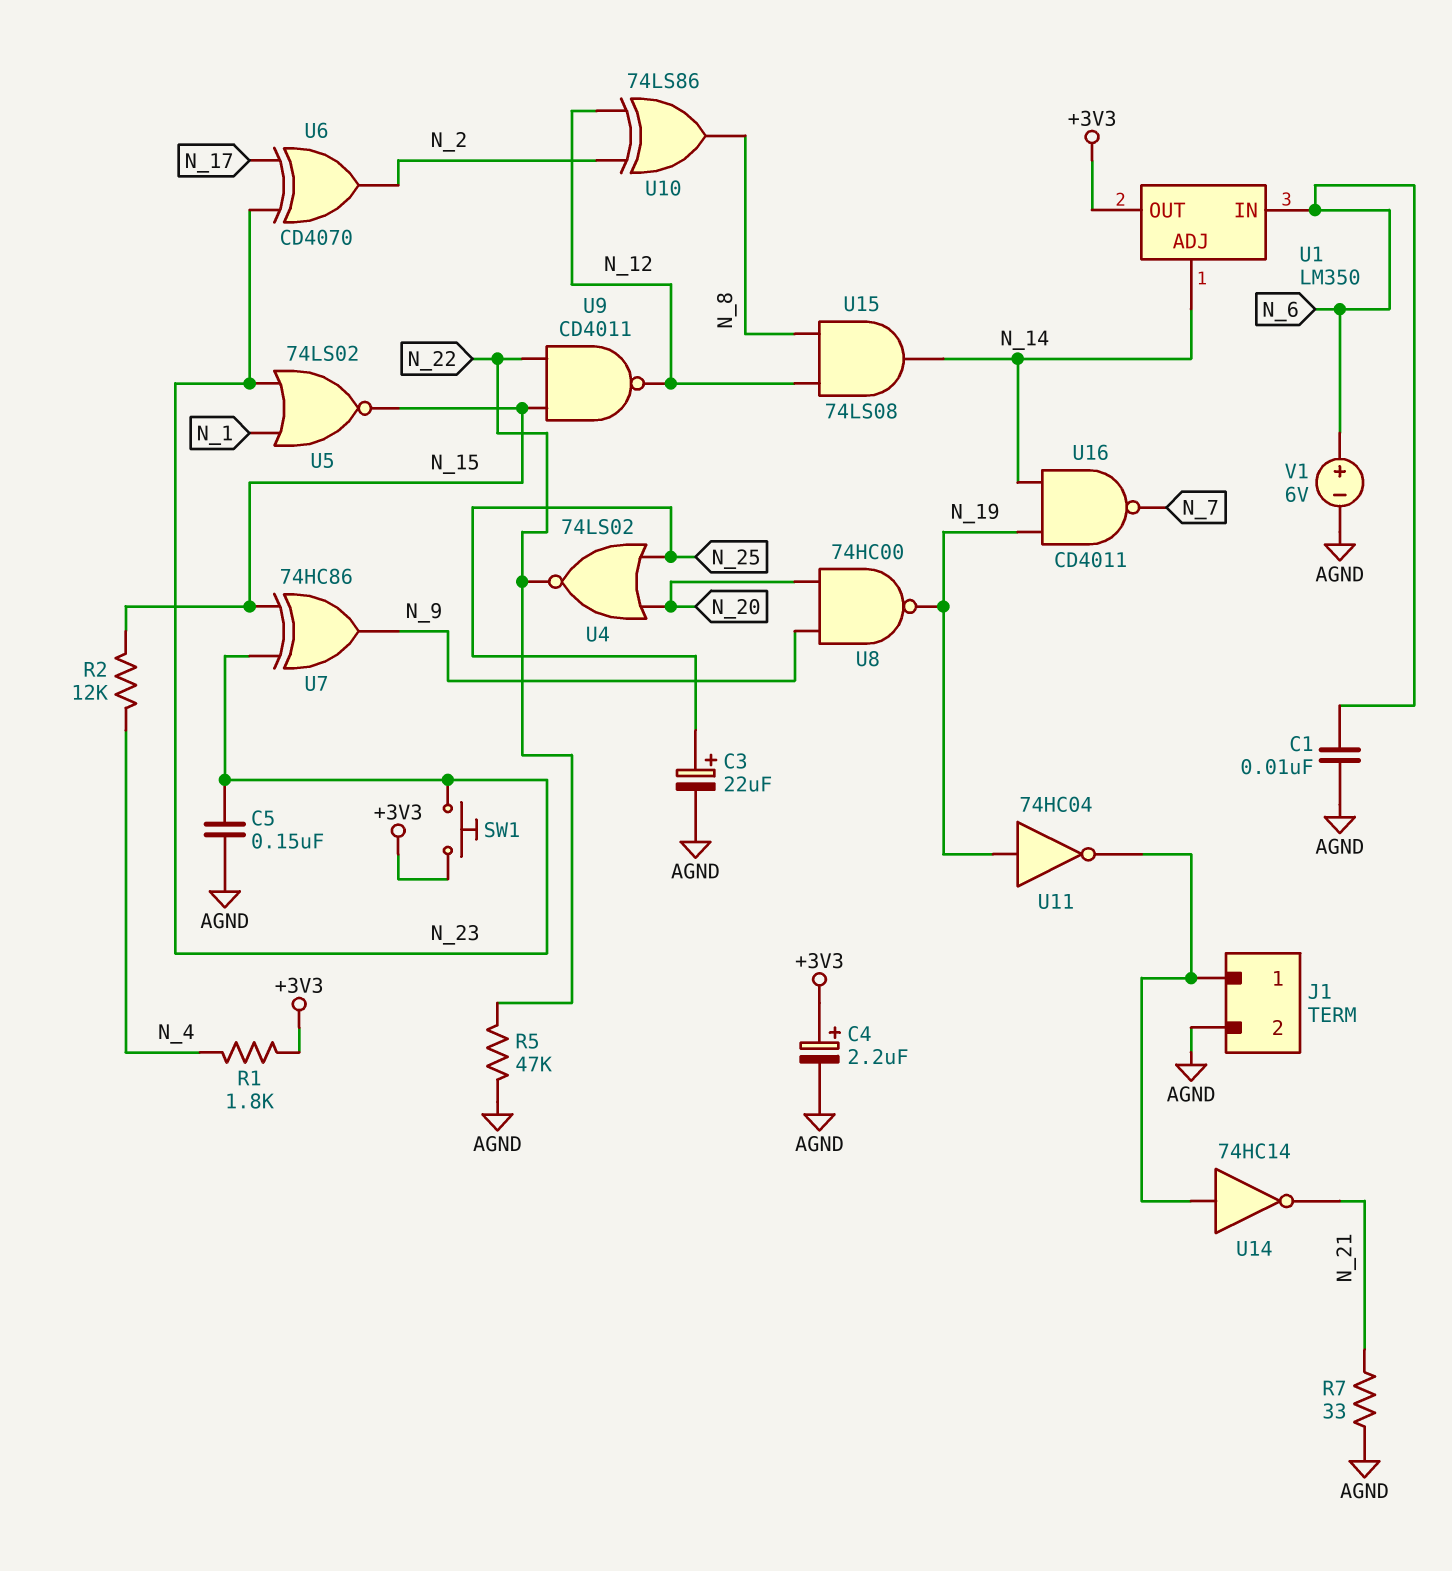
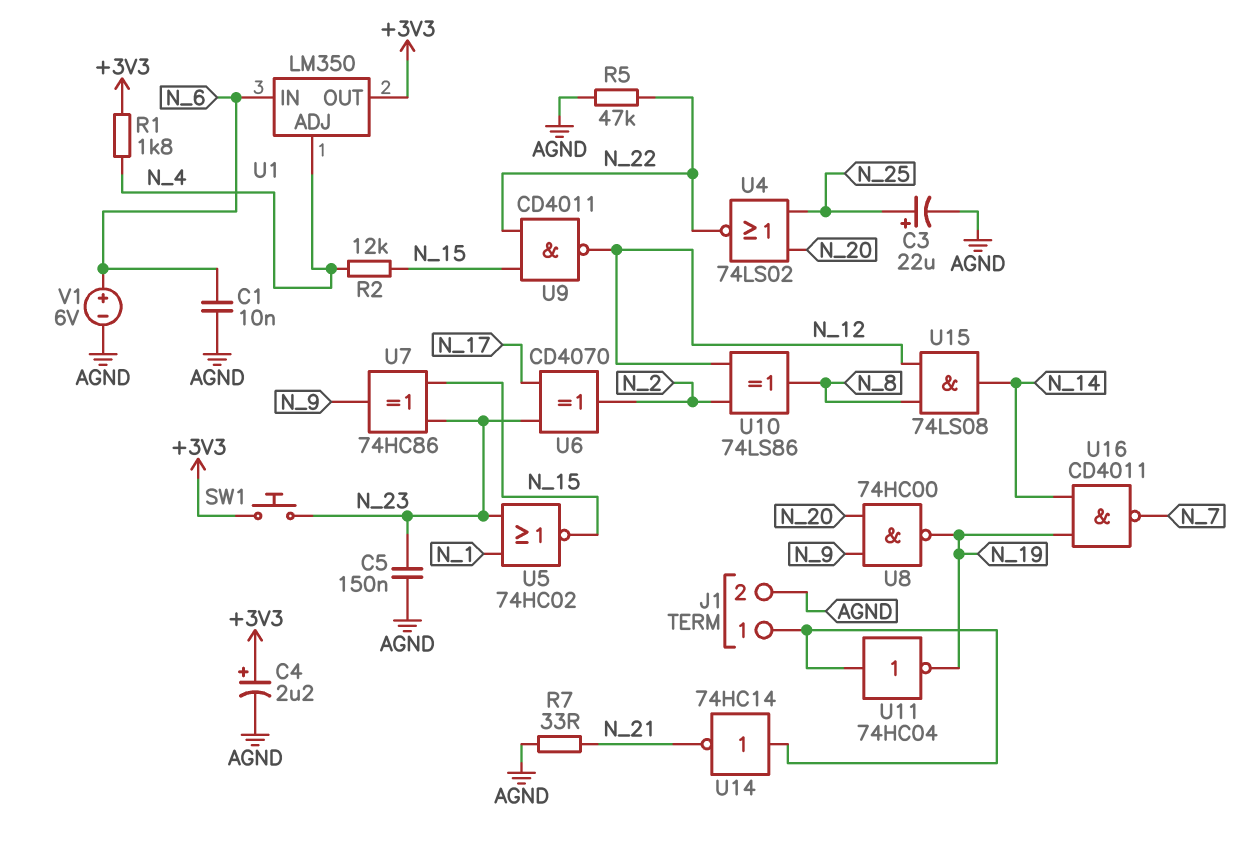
U1 pin ADJ: N_14 -> N_4
U5: NOR 74LS02 (in N_1, in N_23, out N_15) -> NOR 74HC02 (in N_1, in N_23, out N_15)
U11: NOT 74HC04 (in N_19, out J1/1) -> NOT 74HC04 (in J1/1, out N_19)

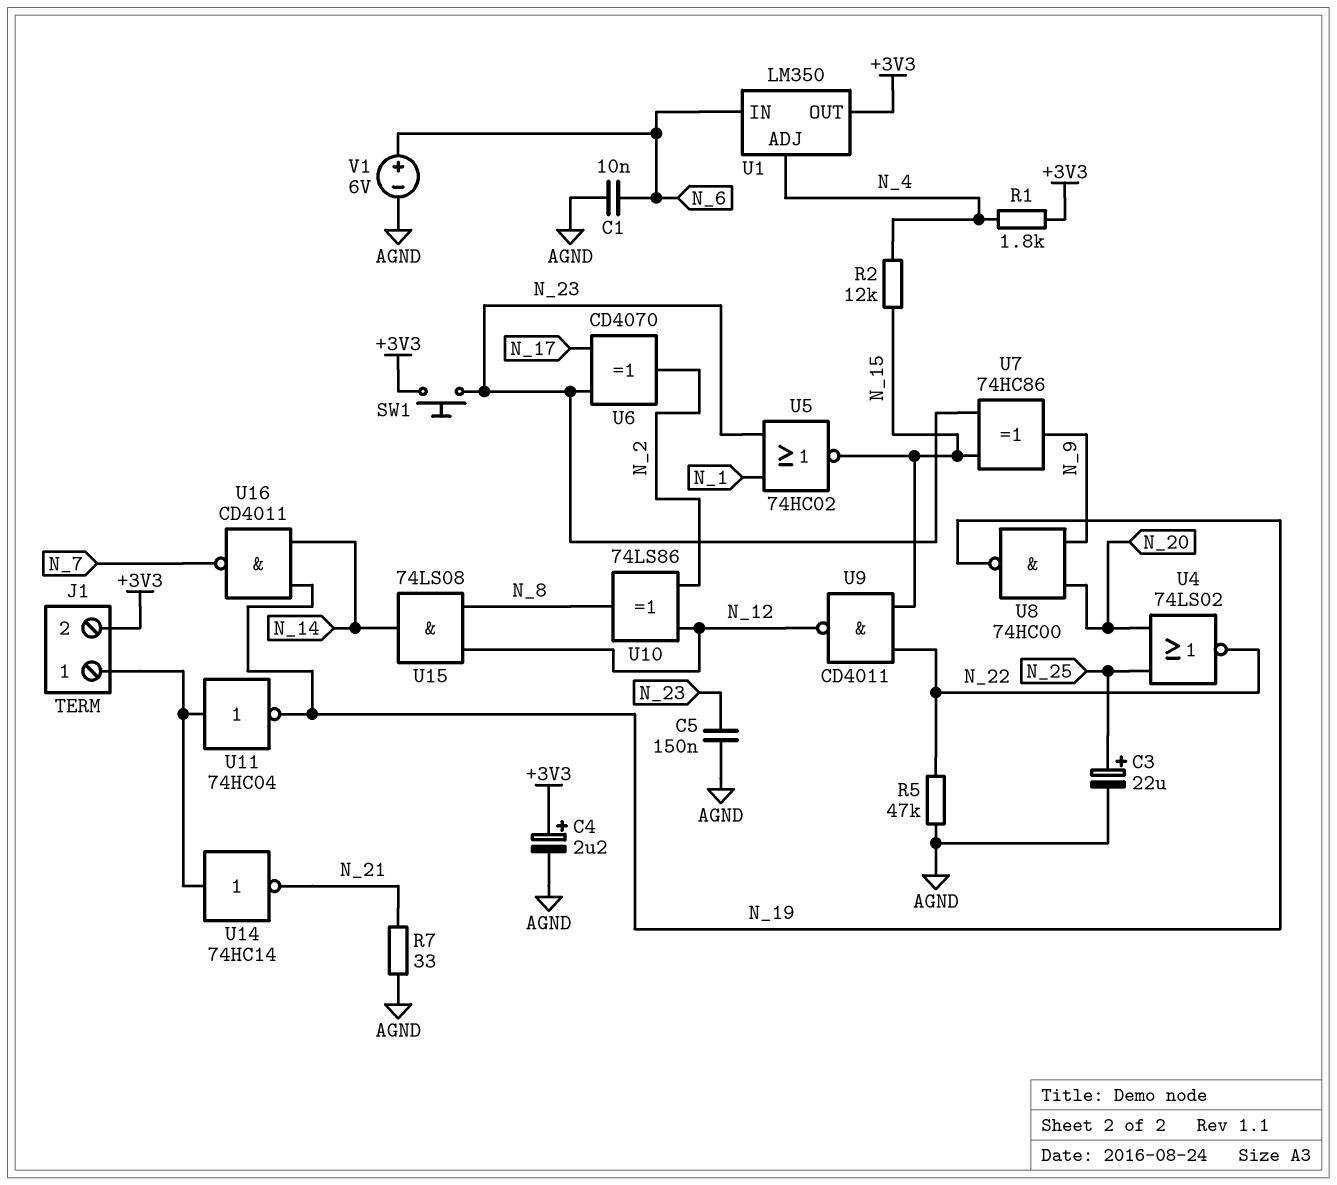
J1 pin 2: AGND -> +3V3

